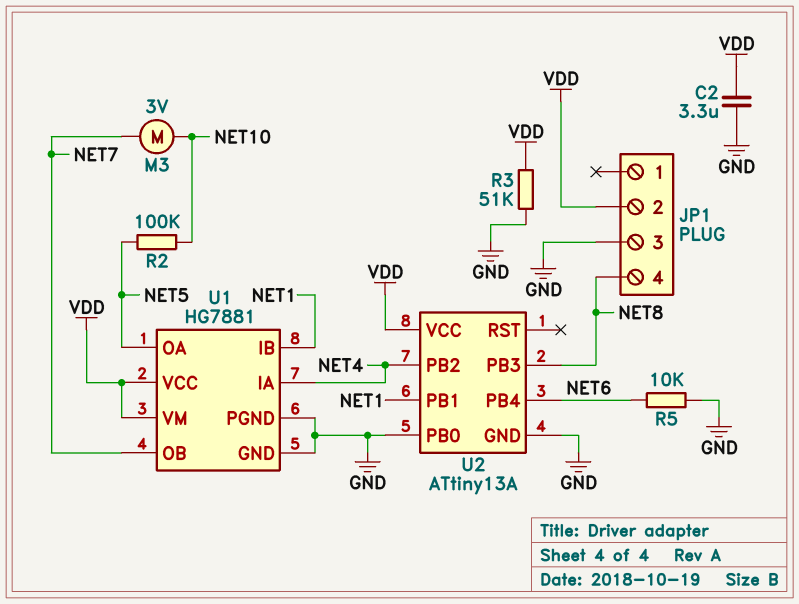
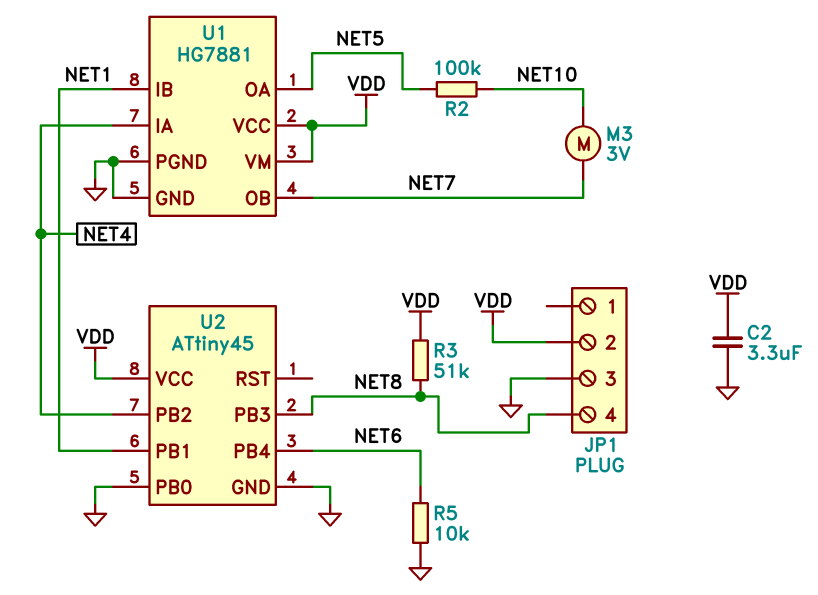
R3: 51k (GND, VDD) -> 51k (NET8, VDD)
U2: ATtiny13A -> ATtiny45

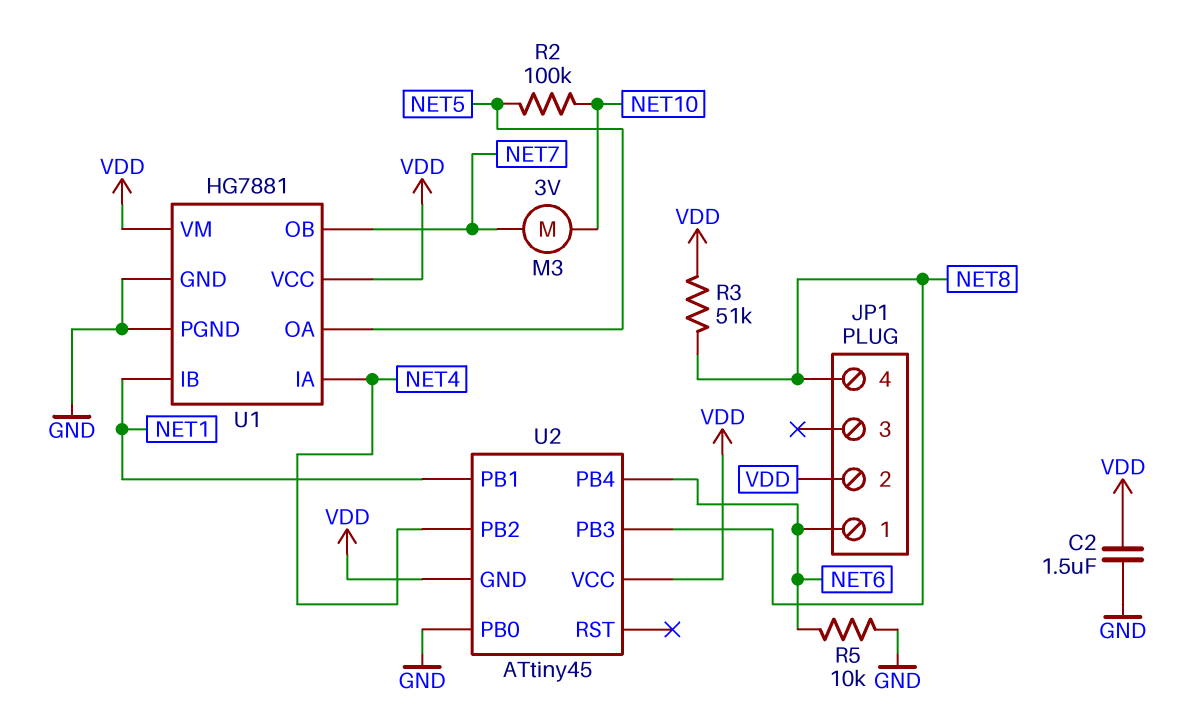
C2: 3.3uF (GND, VDD) -> 1.5uF (GND, VDD)
JP1 pin 1: none -> NET6
JP1 pin 3: GND -> none
U2 pin GND: GND -> VDD

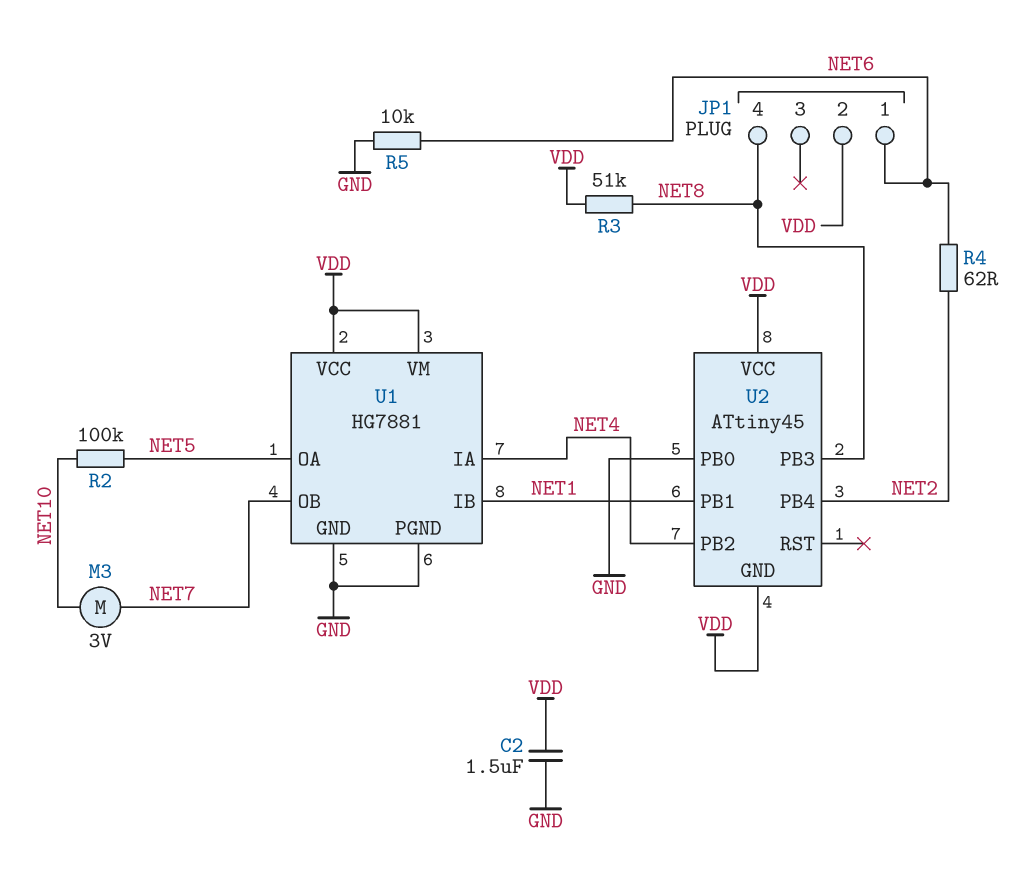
R4: none -> 62 (NET2, NET6)
U2 pin PB4: NET6 -> NET2

